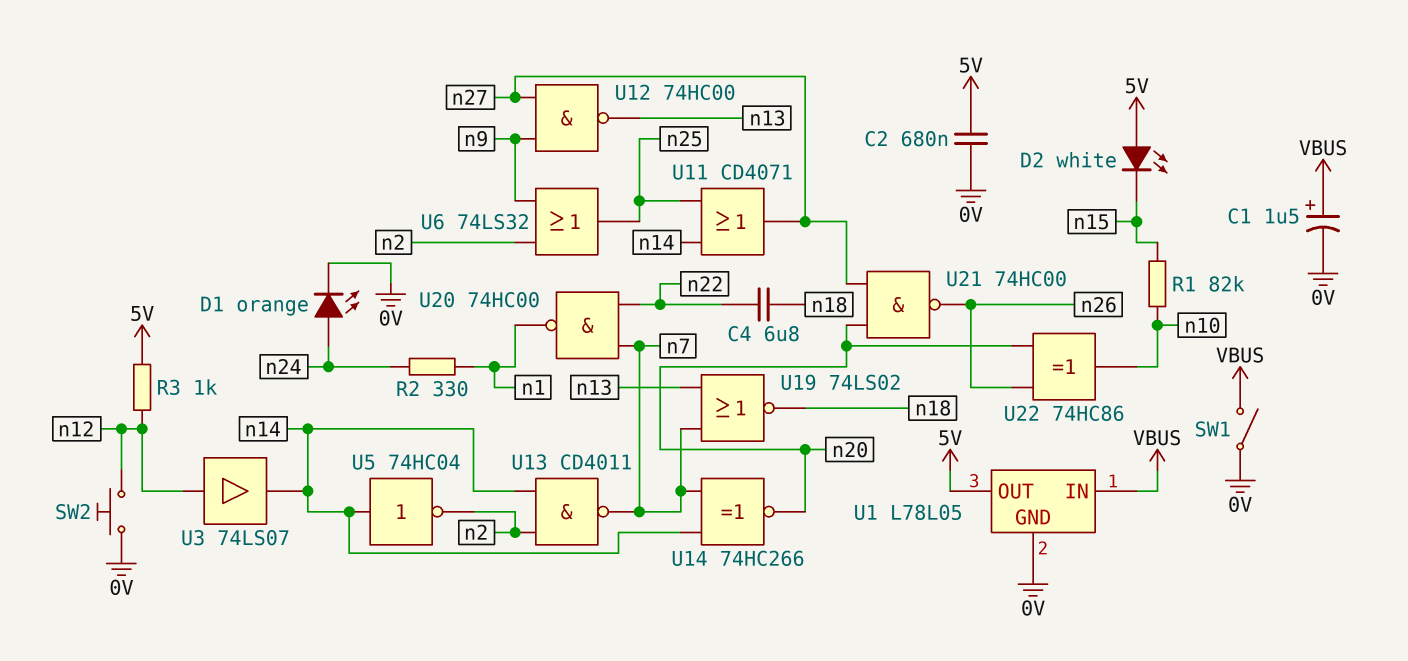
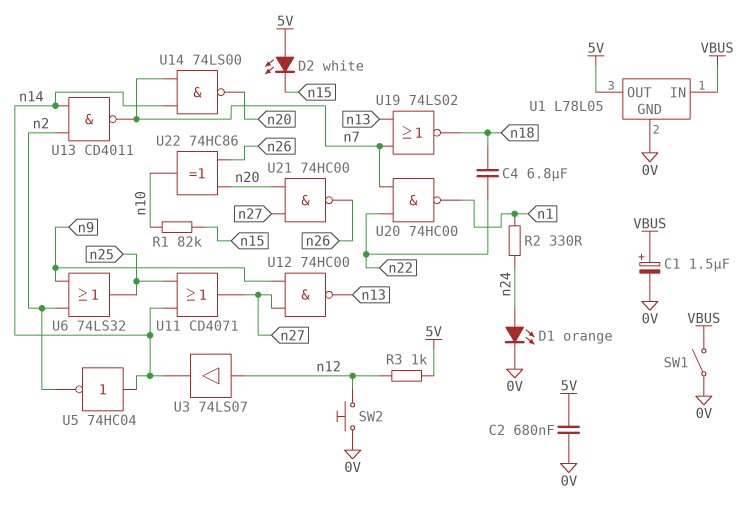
U14: XNOR 74HC266 (in n7, in n14, out n20) -> NAND 74LS00 (in n7, in n14, out n20)

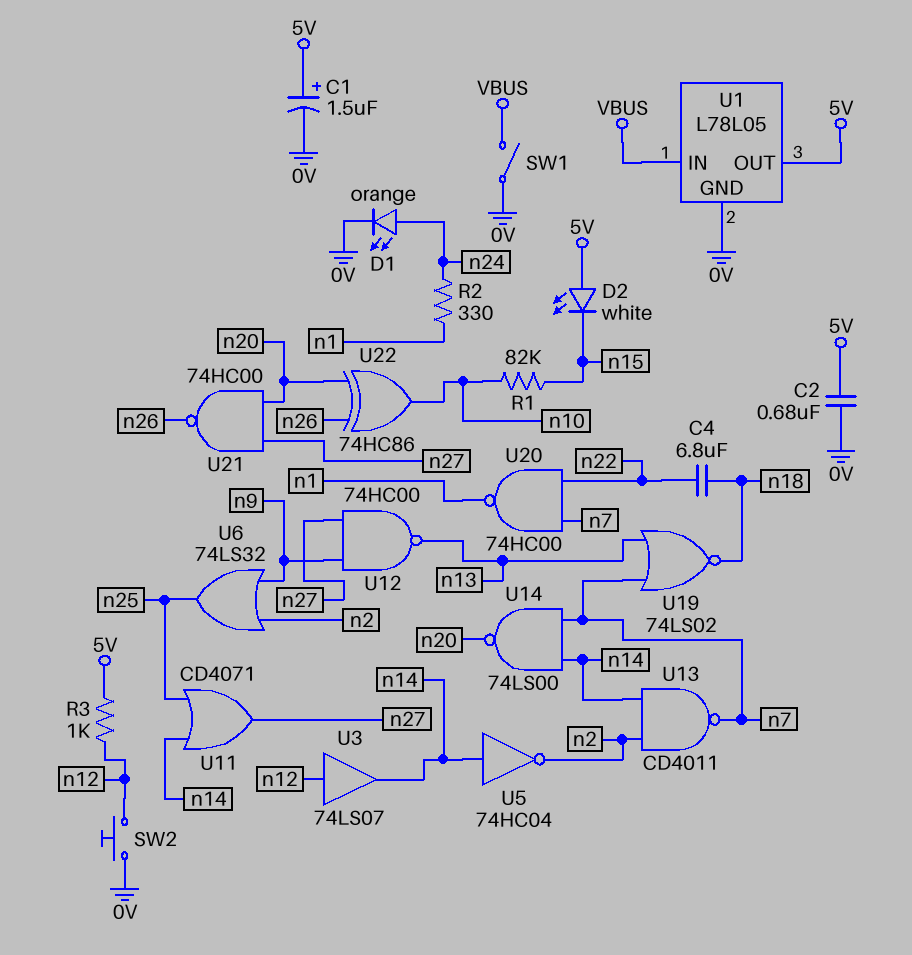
C1: 1.5uF (plus VBUS, minus 0V) -> 1.5uF (plus 5V, minus 0V)

